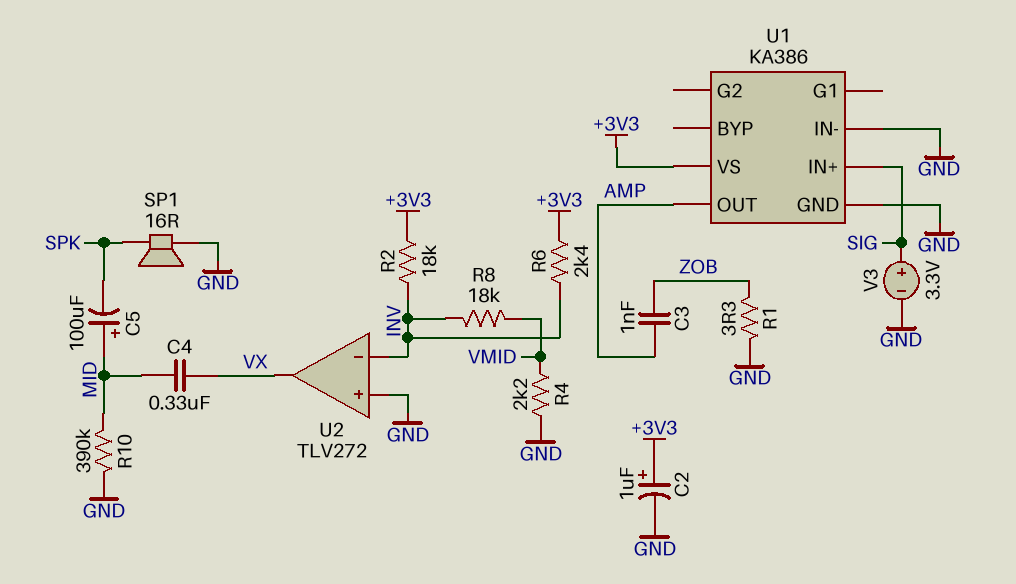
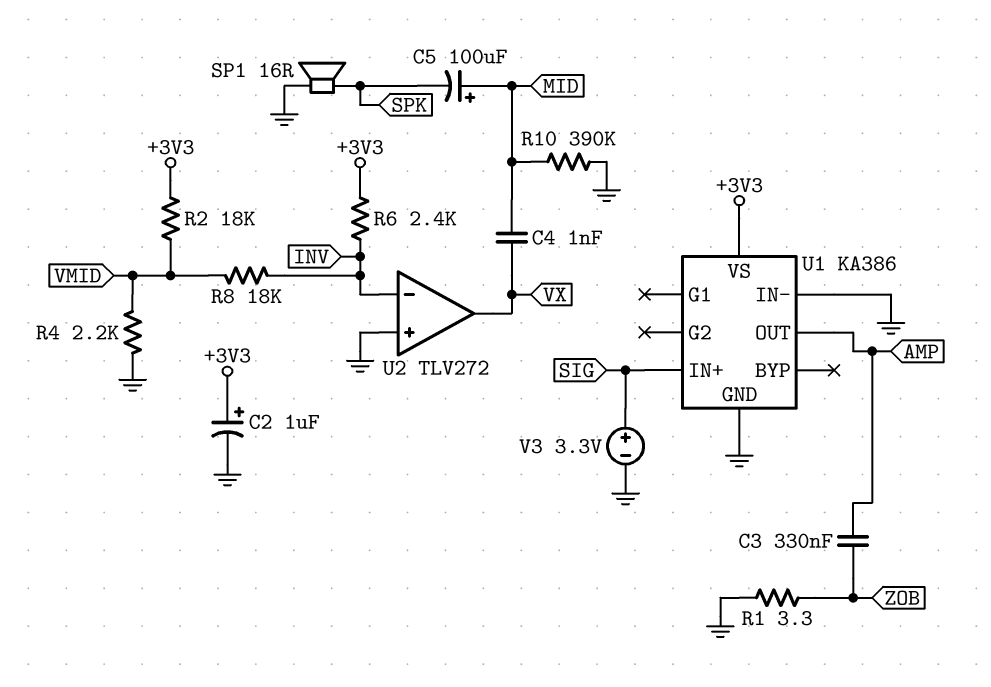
C3: 1nF (AMP, ZOB) -> 330nF (AMP, ZOB)
C4: 330nF (MID, VX) -> 1nF (MID, VX)
R2: 18k (+3V3, INV) -> 18k (+3V3, VMID)

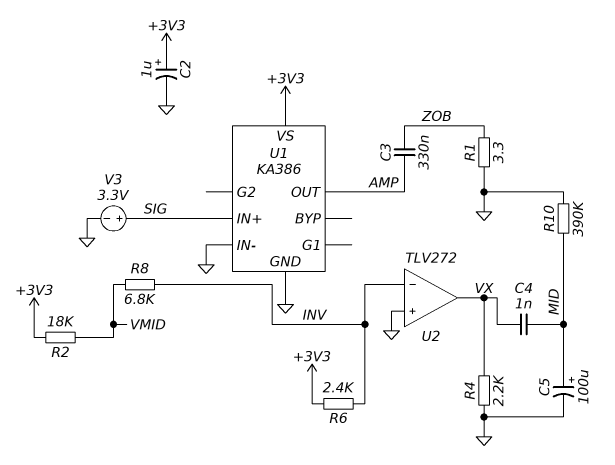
C5: 100uF (plus MID, minus SPK) -> 100uF (plus MID, minus GND)
R4: 2.2k (GND, VMID) -> 2.2k (GND, VX)
R8: 18k (INV, VMID) -> 6.8k (INV, VMID)
SP1: speaker 16R (GND, SPK) -> none

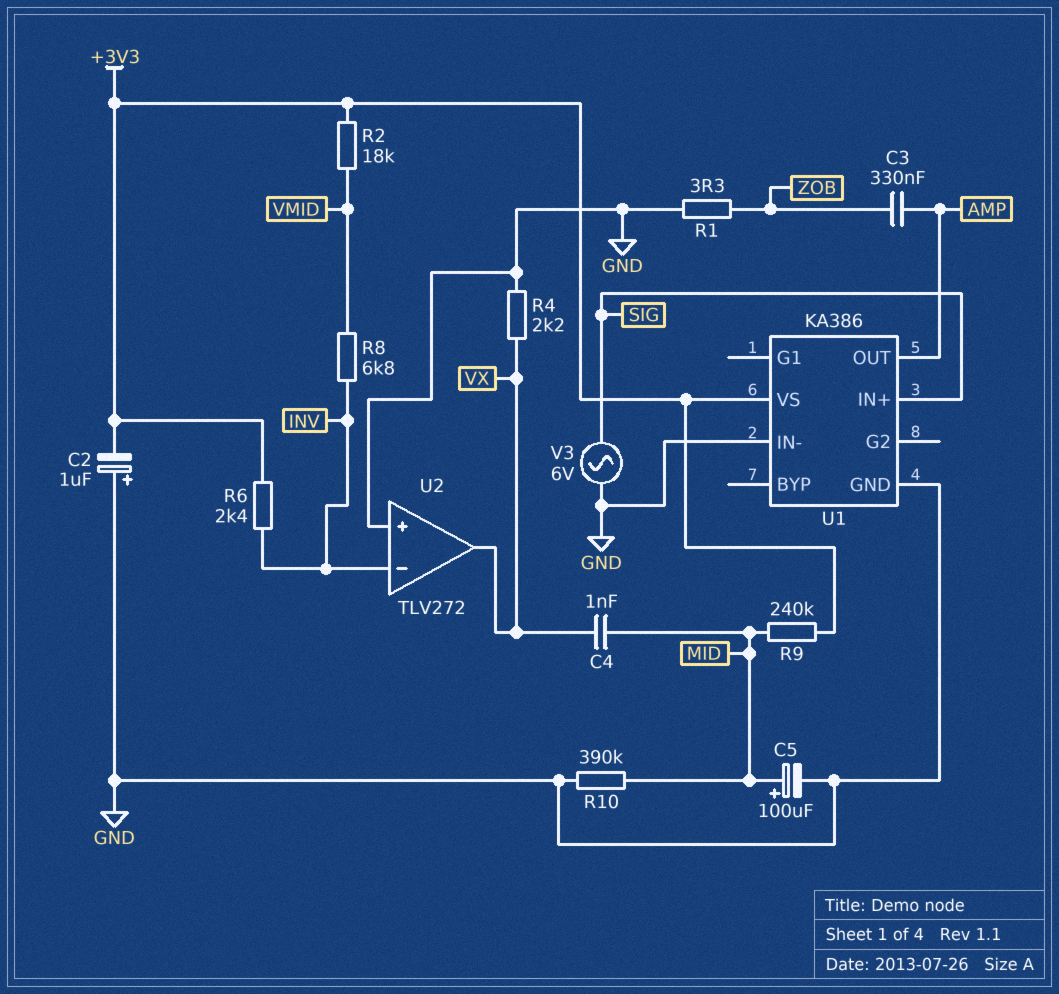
C2: 1uF (plus +3V3, minus GND) -> 1uF (plus GND, minus +3V3)
R9: none -> 240k (+3V3, MID)
V3: 3.3V (plus SIG, minus GND) -> AC 6V (GND, SIG)

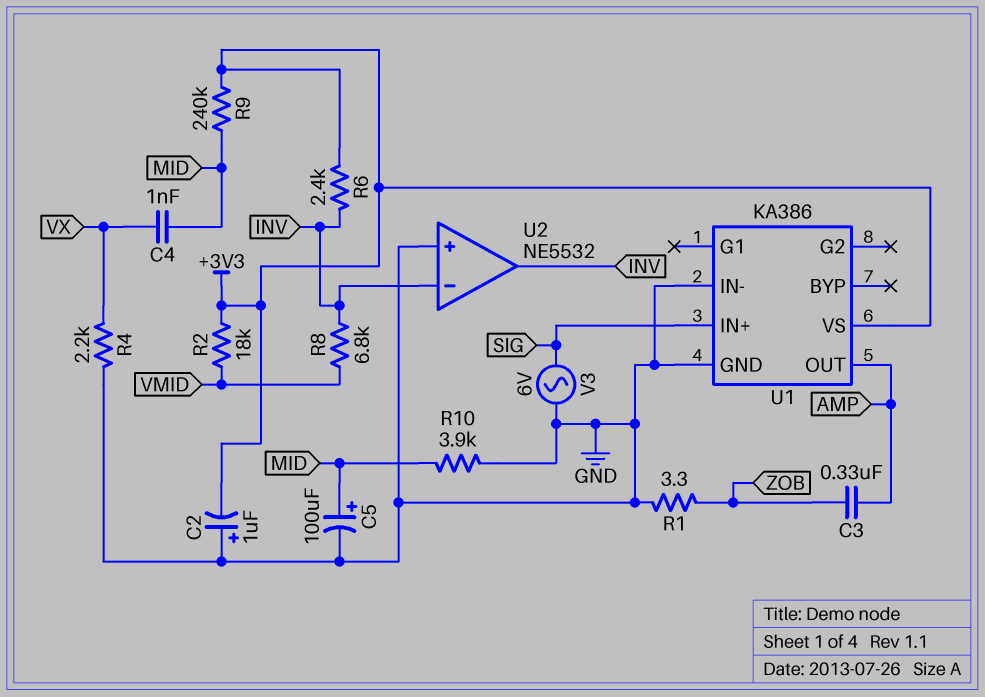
R10: 390k (GND, MID) -> 3.9k (GND, MID)
U2: TLV272 -> NE5532
U2 pin out: VX -> INV

